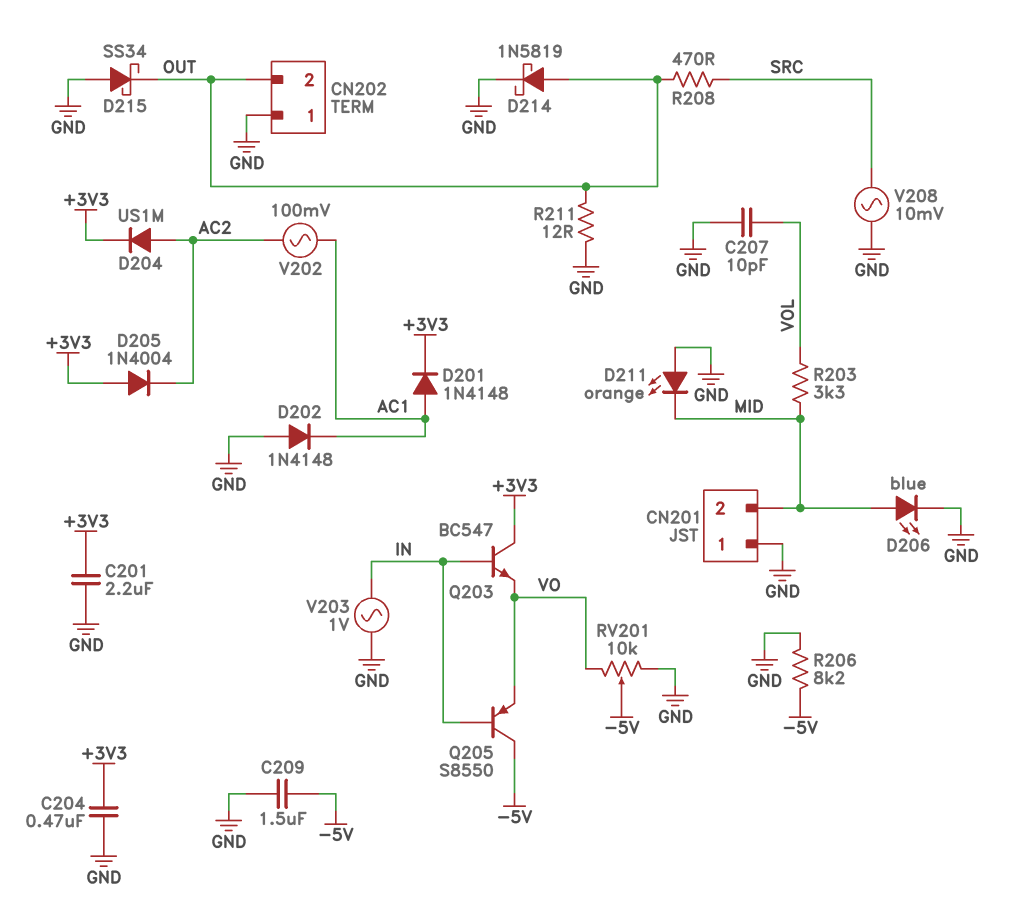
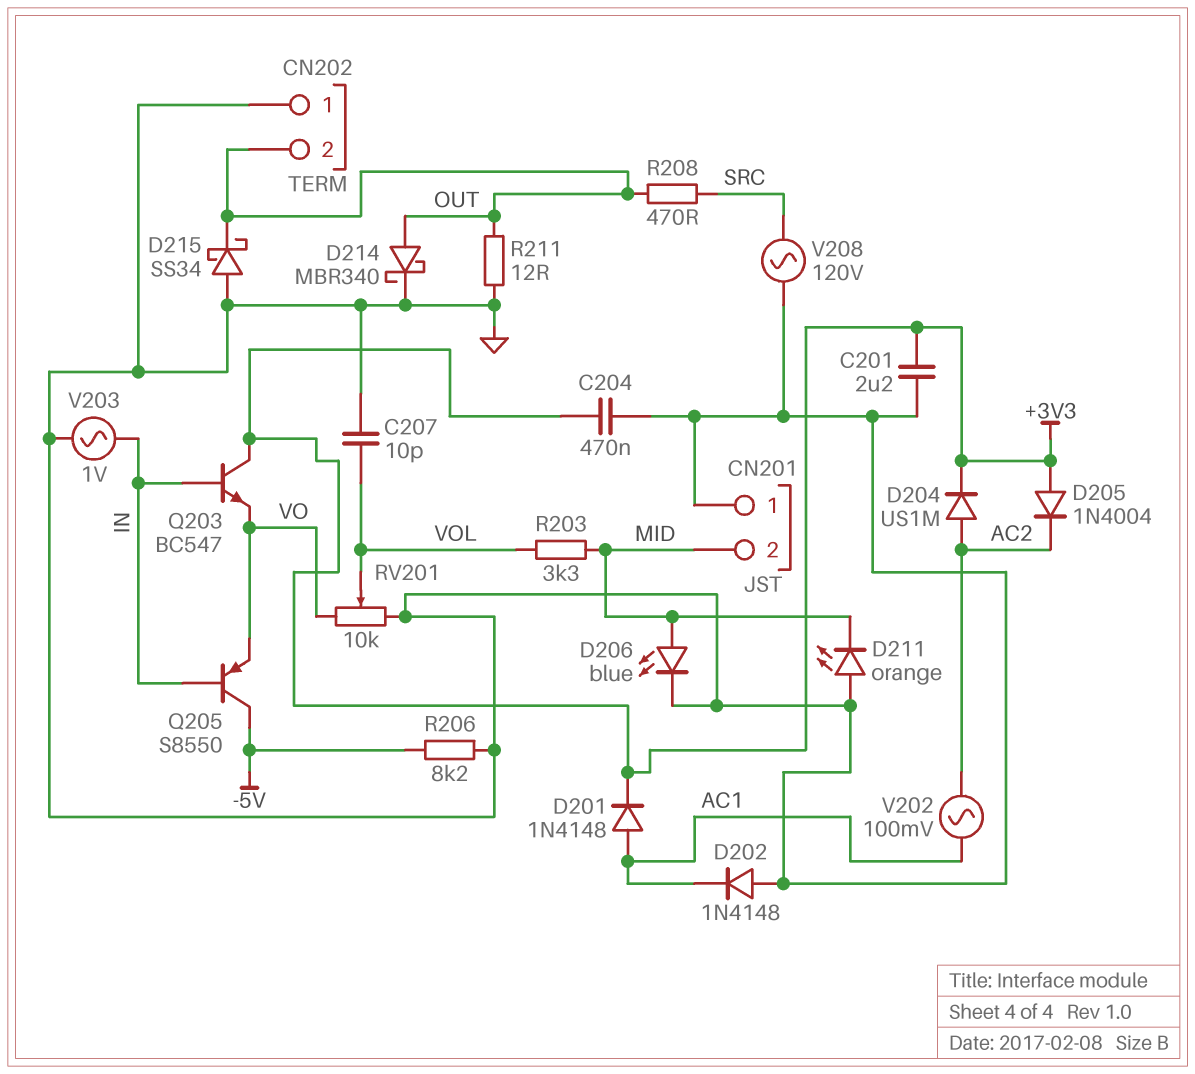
C209: 1.5uF (-5V, GND) -> none
D214: schottky 1N5819 (A OUT, K GND) -> schottky MBR340 (A OUT, K GND)
RV201: 10k (GND, VO, wiper -5V) -> 10k (GND, VO, wiper VOL)
V208: AC 10mV (GND, SRC) -> AC 120V (GND, SRC)

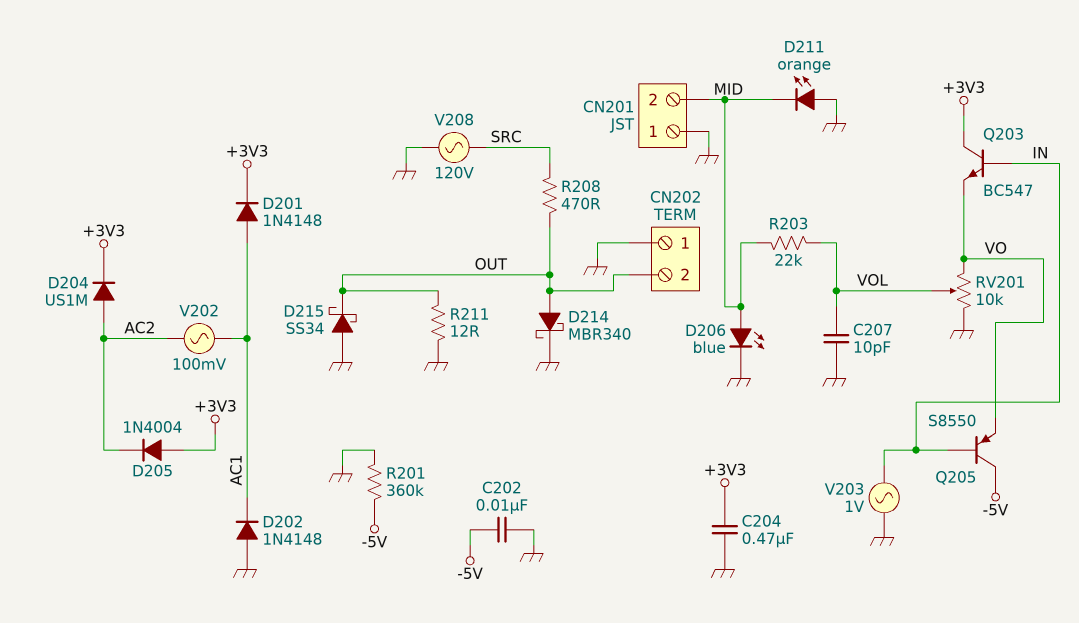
C201: 2.2uF (+3V3, GND) -> none
C202: none -> 10nF (-5V, GND)
R201: none -> 360k (-5V, GND)
R203: 3.3k (MID, VOL) -> 22k (MID, VOL)
R206: 8.2k (-5V, GND) -> none

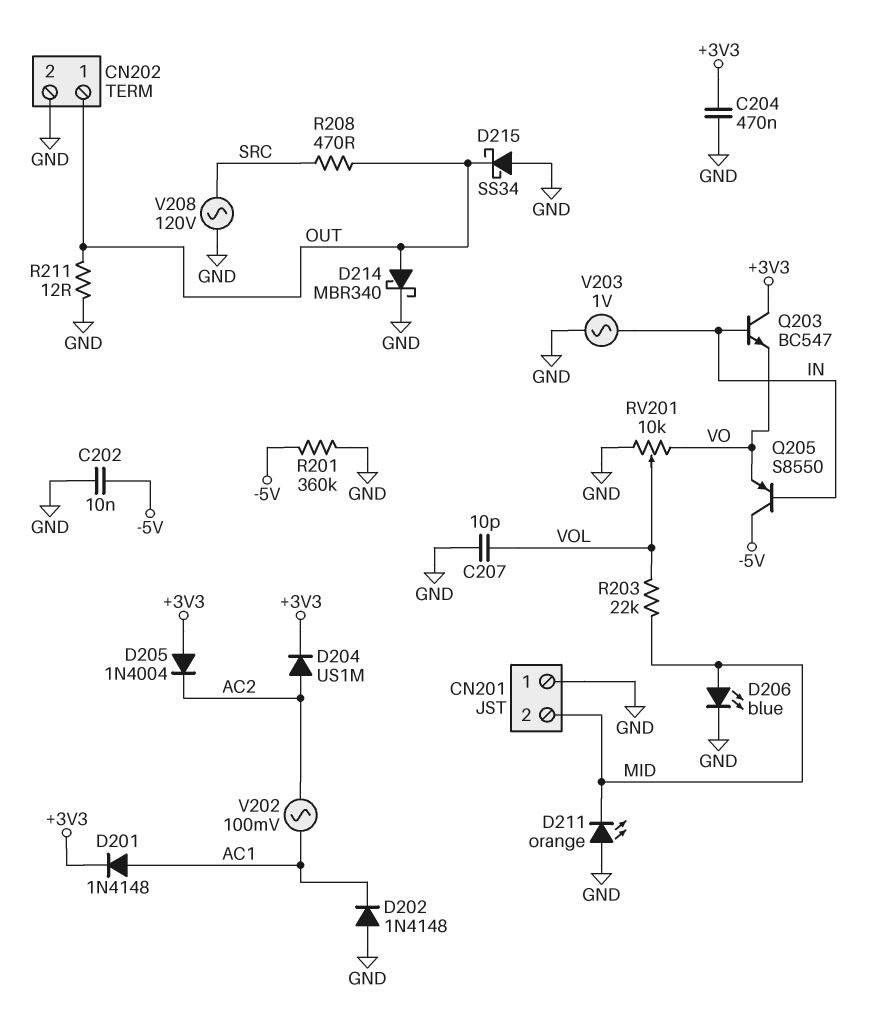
CN202 pin 1: GND -> OUT
CN202 pin 2: OUT -> GND

